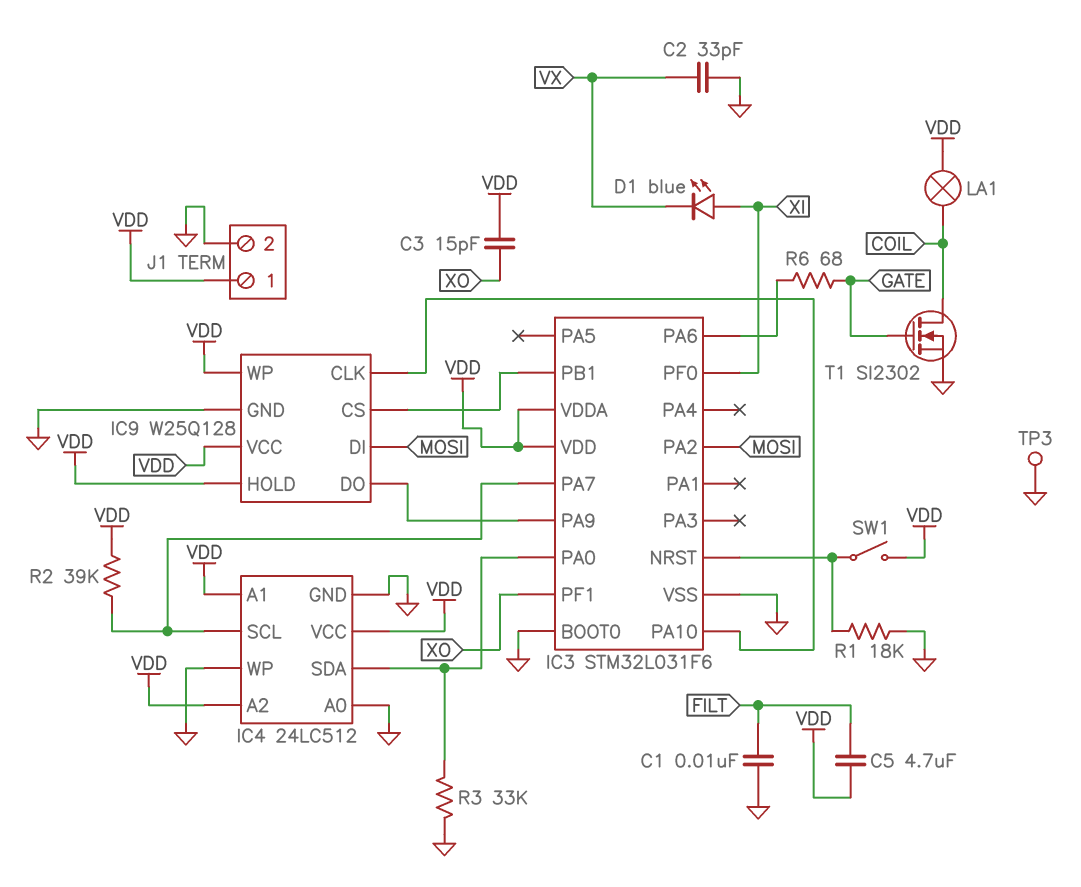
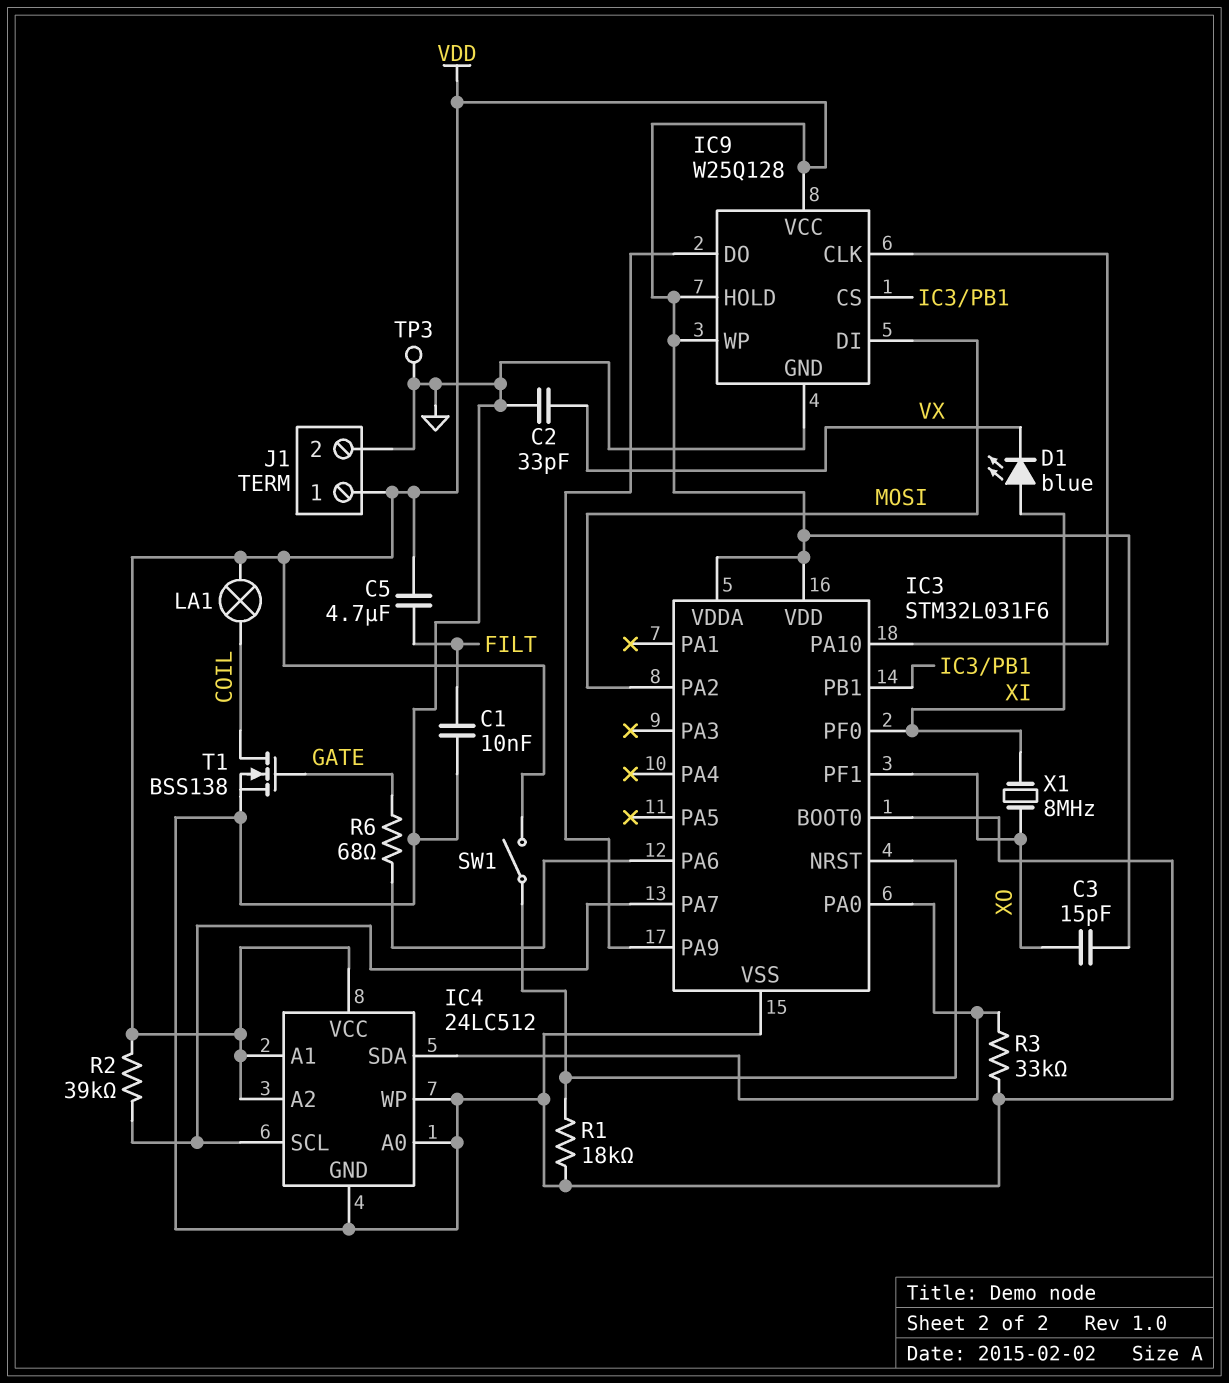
T1: NMOS SI2302 (G GATE, D COIL, S GND) -> NMOS BSS138 (G GATE, D COIL, S GND)
X1: none -> 8MHz (XI, XO)

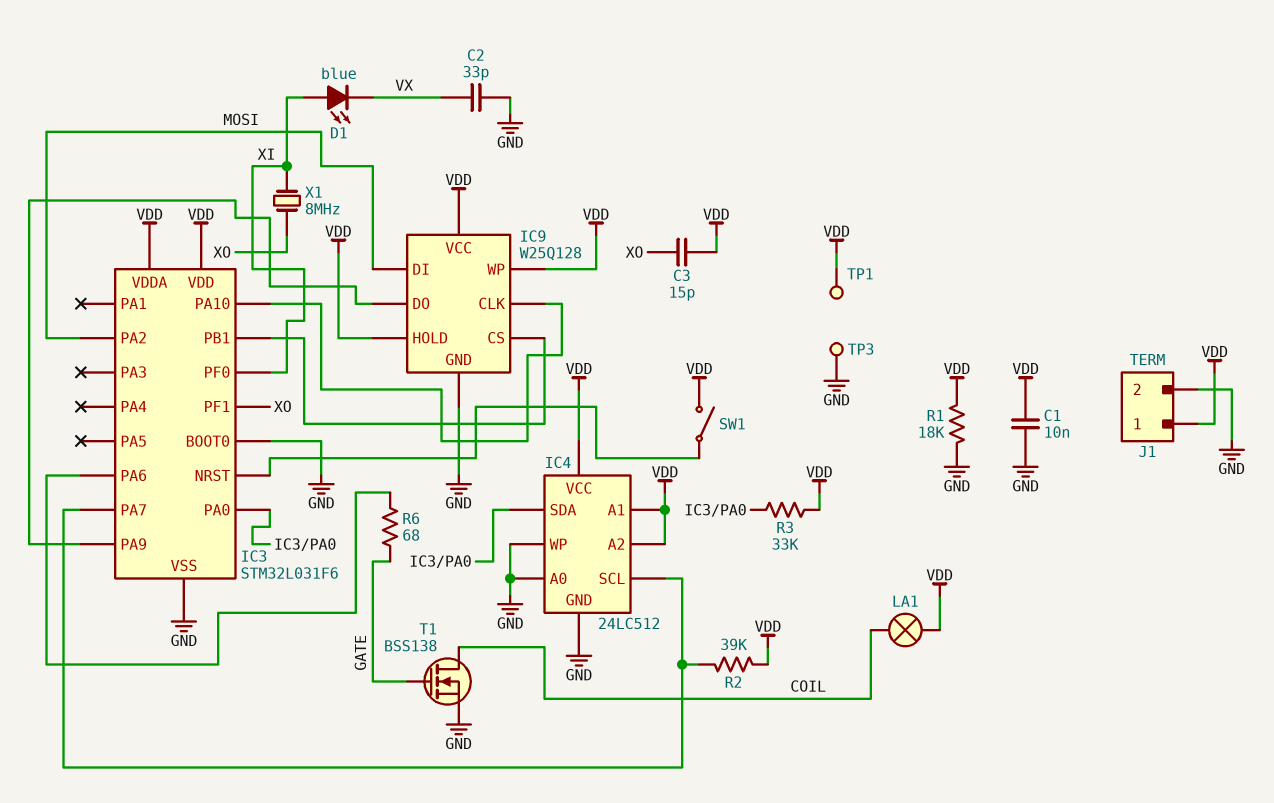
C1: 10nF (FILT, GND) -> 10nF (GND, VDD)
C5: 4.7uF (FILT, VDD) -> none
R1: 18k (GND, IC3/NRST) -> 18k (GND, VDD)
R3: 33k (GND, IC3/PA0) -> 33k (IC3/PA0, VDD)
TP1: none -> test point (VDD)

